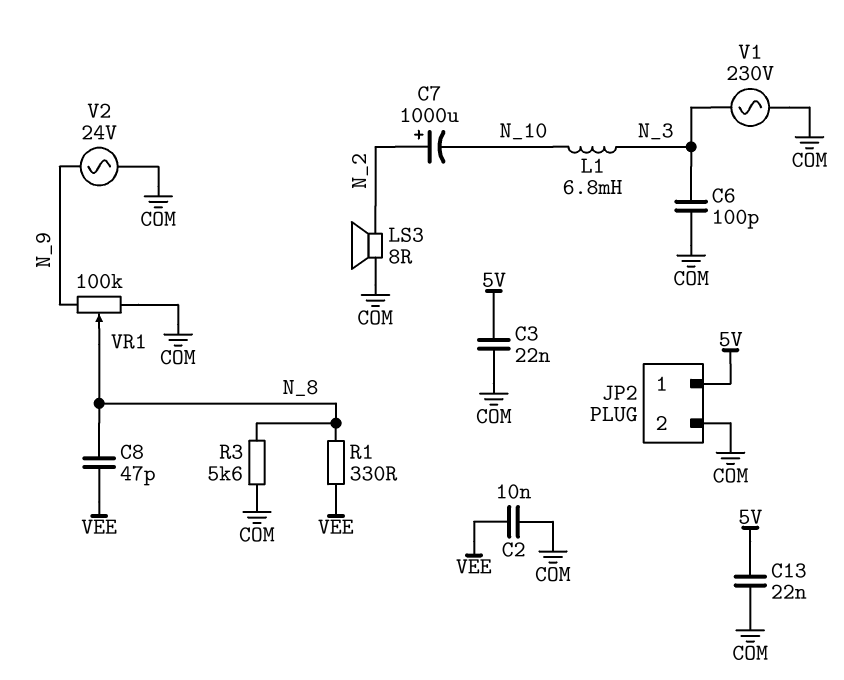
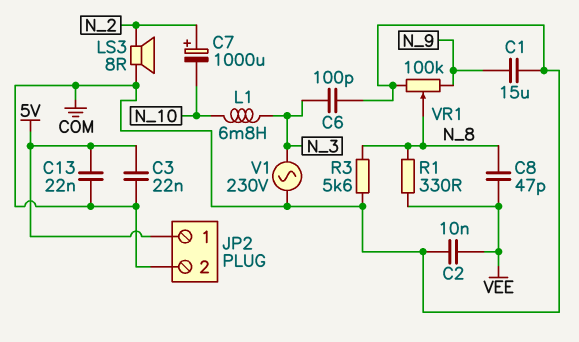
C1: none -> 15uF (COM, N_9)
V2: AC 24V (COM, N_9) -> none

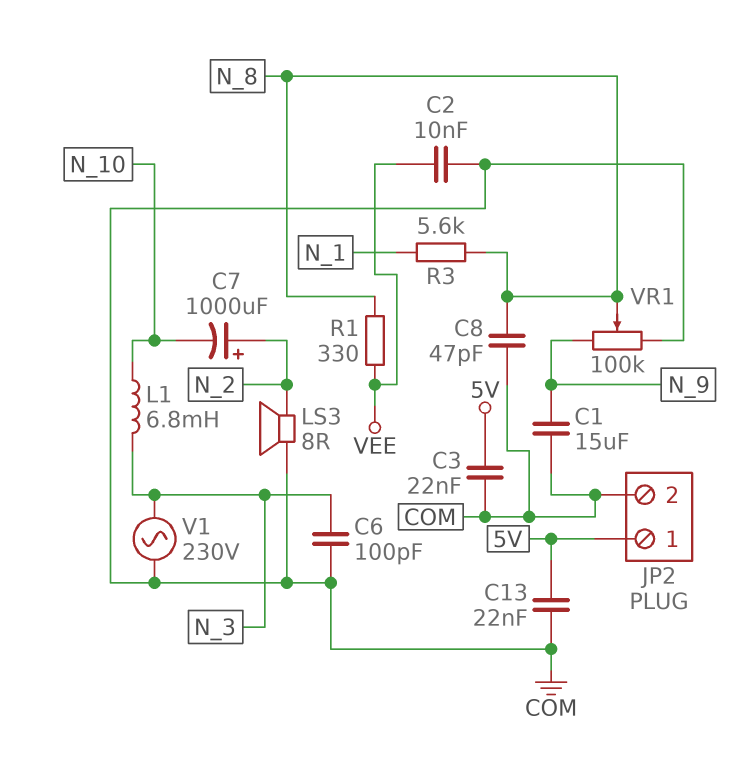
C8: 47pF (N_8, VEE) -> 47pF (COM, N_8)
R3: 5.6k (COM, N_8) -> 5.6k (N_1, N_8)

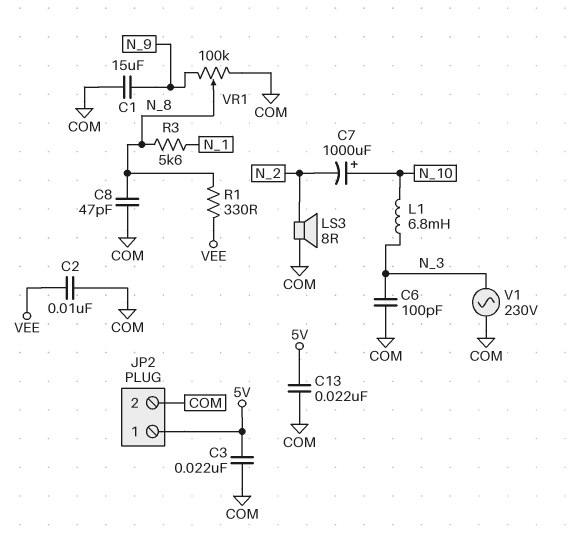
C7: 1000uF (plus N_2, minus N_10) -> 1000uF (plus N_10, minus N_2)

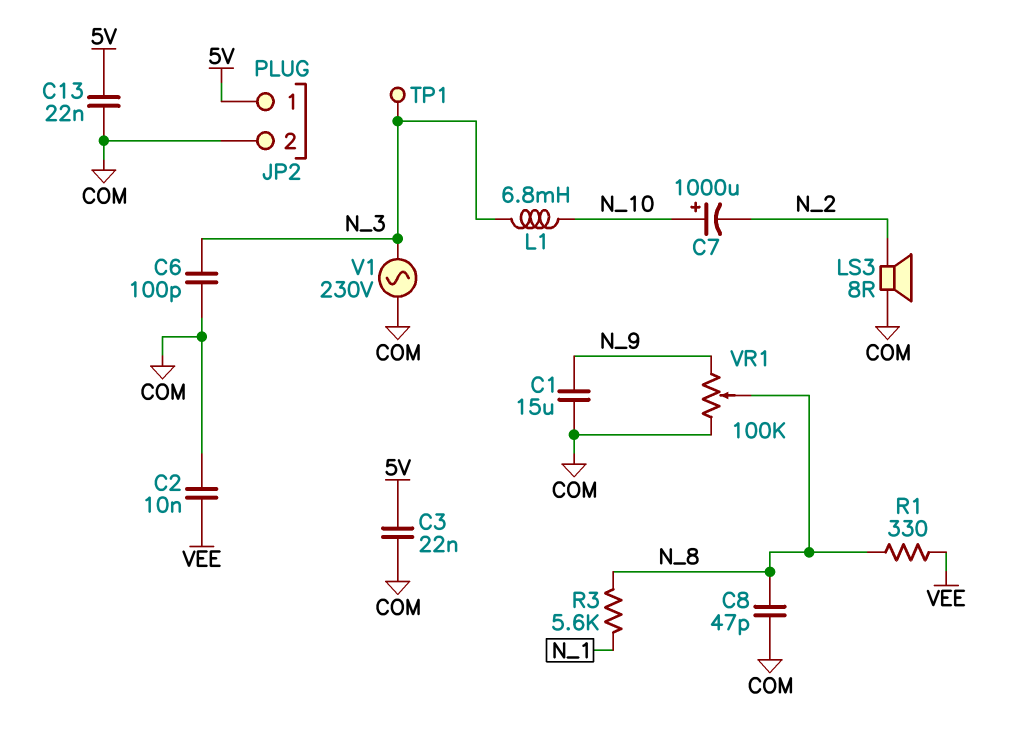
TP1: none -> test point (N_3)

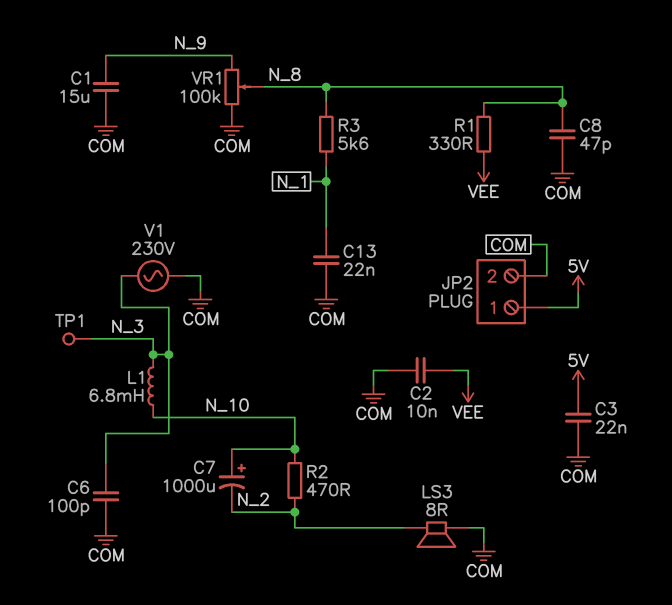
C13: 22nF (5V, COM) -> 22nF (COM, N_1)
R2: none -> 470 (N_2, N_10)

